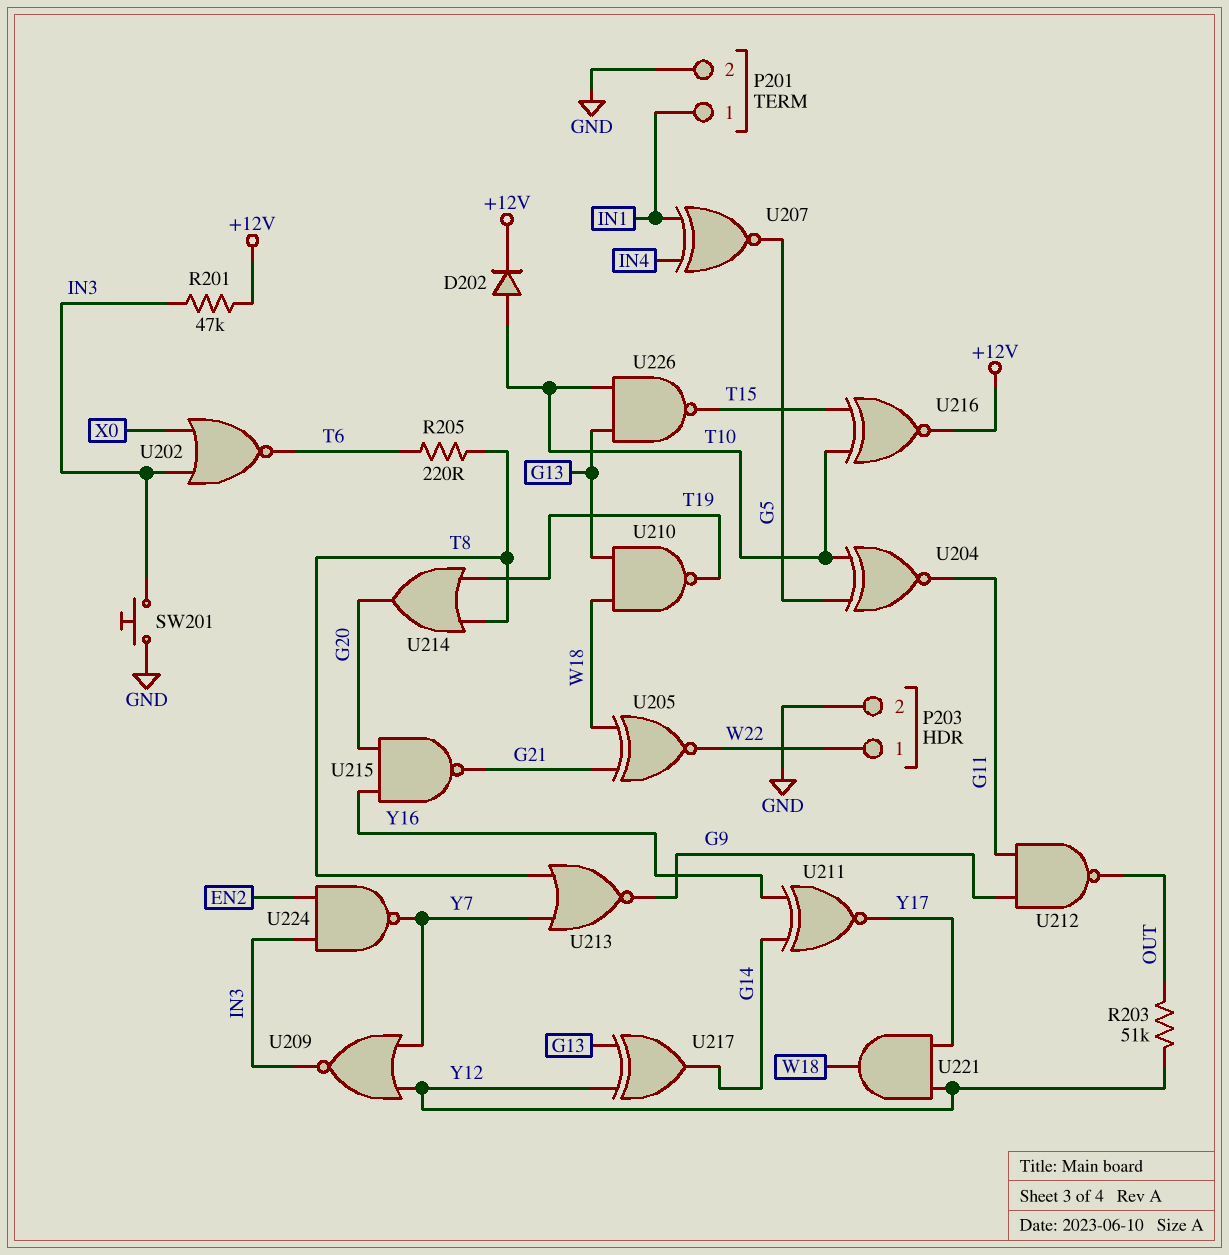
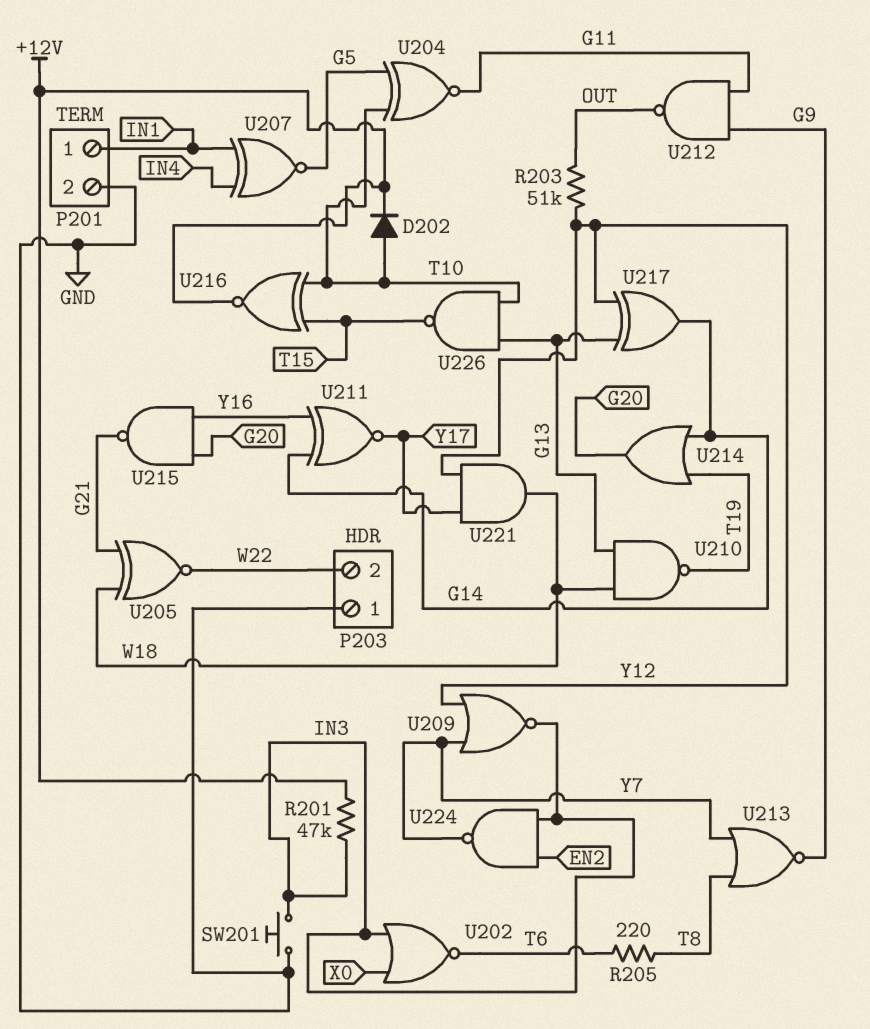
P203 pin 1: W22 -> GND
P203 pin 2: GND -> W22
U214: OR (in T8, in T19, out G20) -> OR (in G14, in T19, out G20)

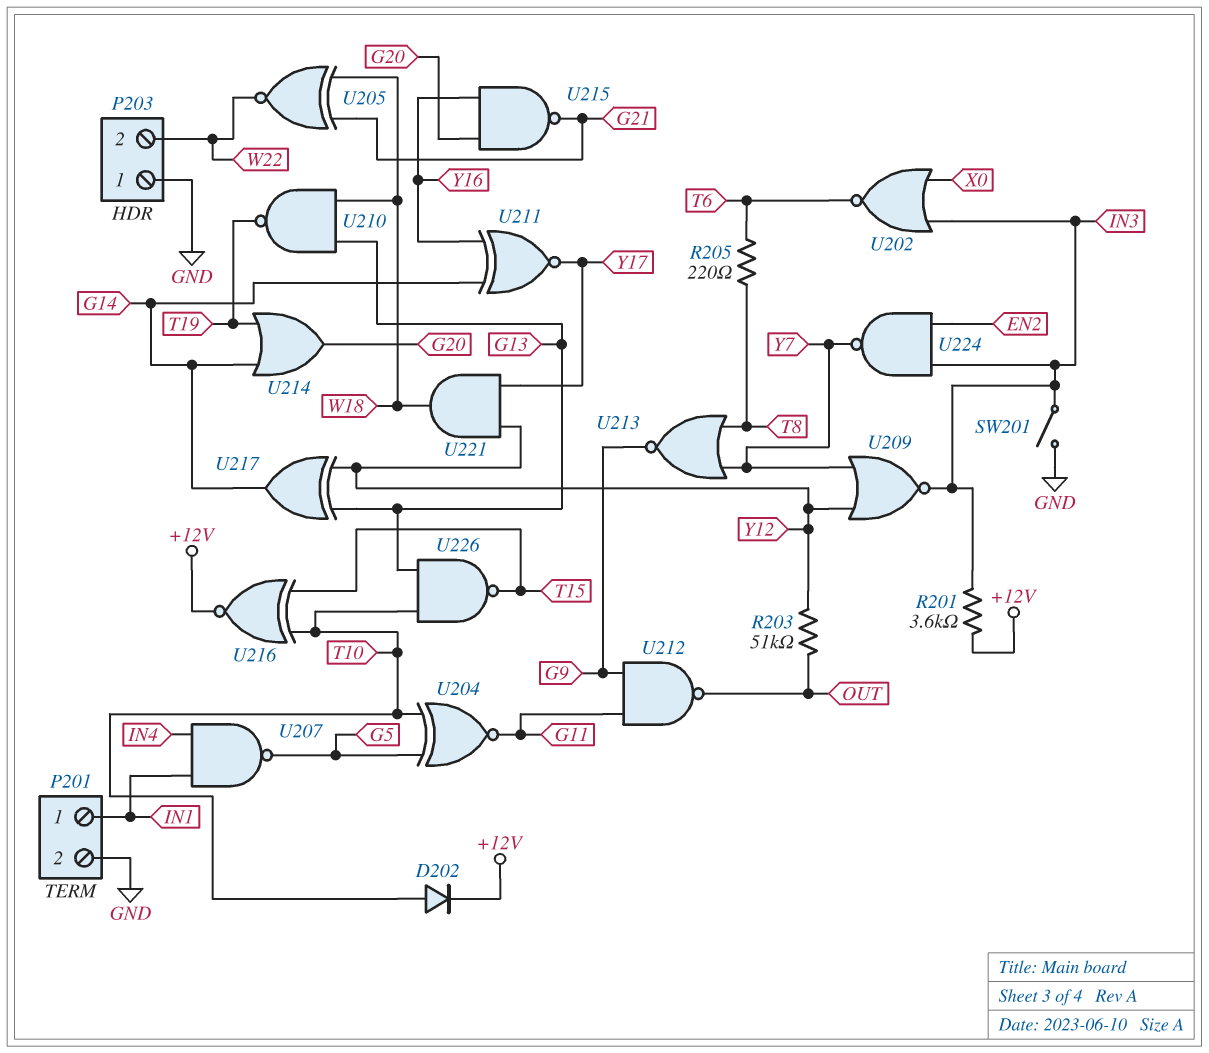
R201: 47k (+12V, IN3) -> 3.6k (+12V, IN3)
SW201: button (GND, IN3) -> switch (GND, IN3)
U207: XNOR (in IN1, in IN4, out G5) -> NAND (in IN1, in IN4, out G5)

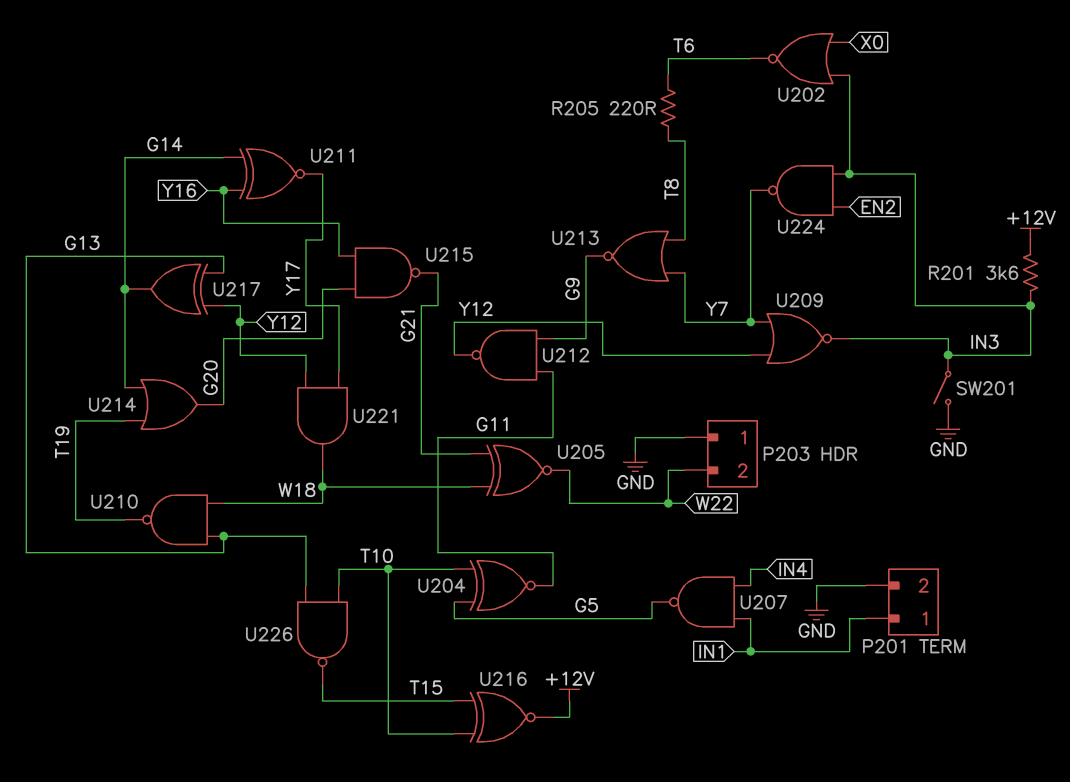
D202: diode (A T10, K +12V) -> none
R203: 51k (OUT, Y12) -> none
U212: NAND (in G9, in G11, out OUT) -> NAND (in G9, in G11, out Y12)

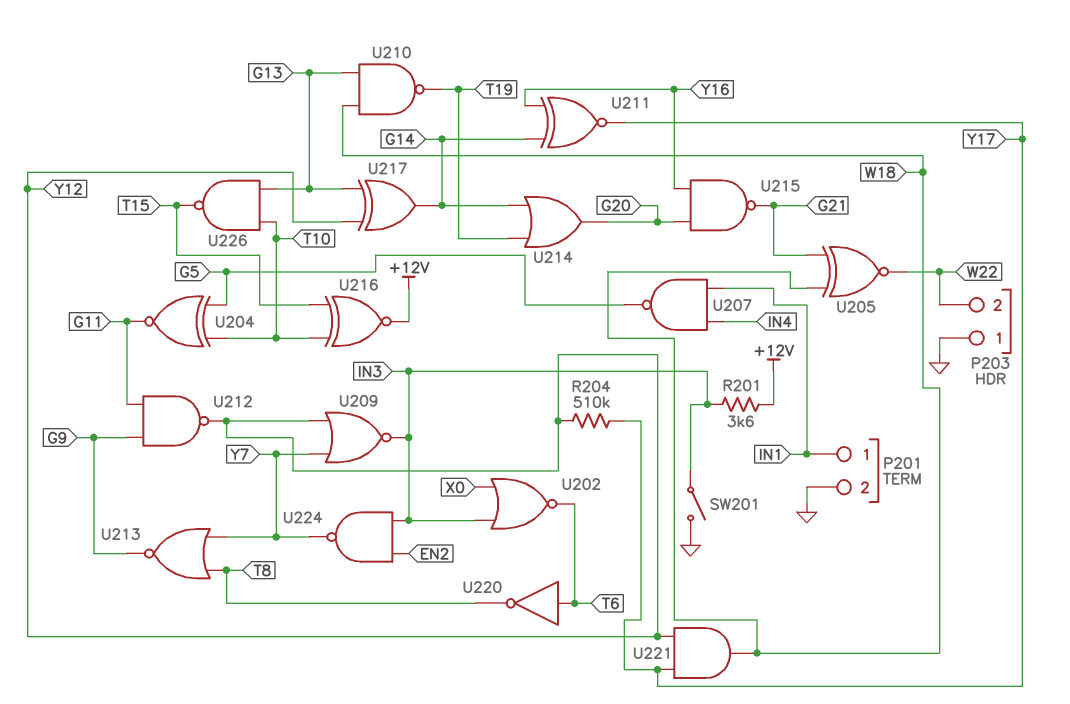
R204: none -> 510k (Y12, Y17)
R205: 220 (T6, T8) -> none
U220: none -> NOT (in T6, out T8)

